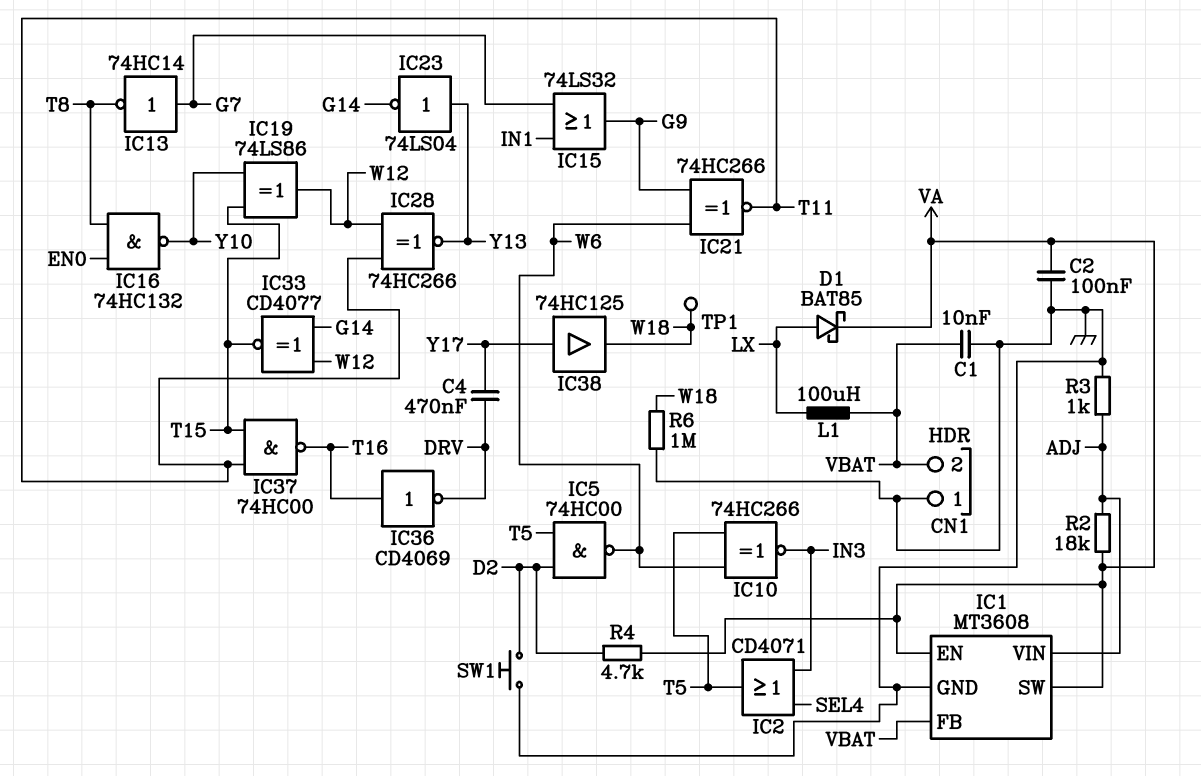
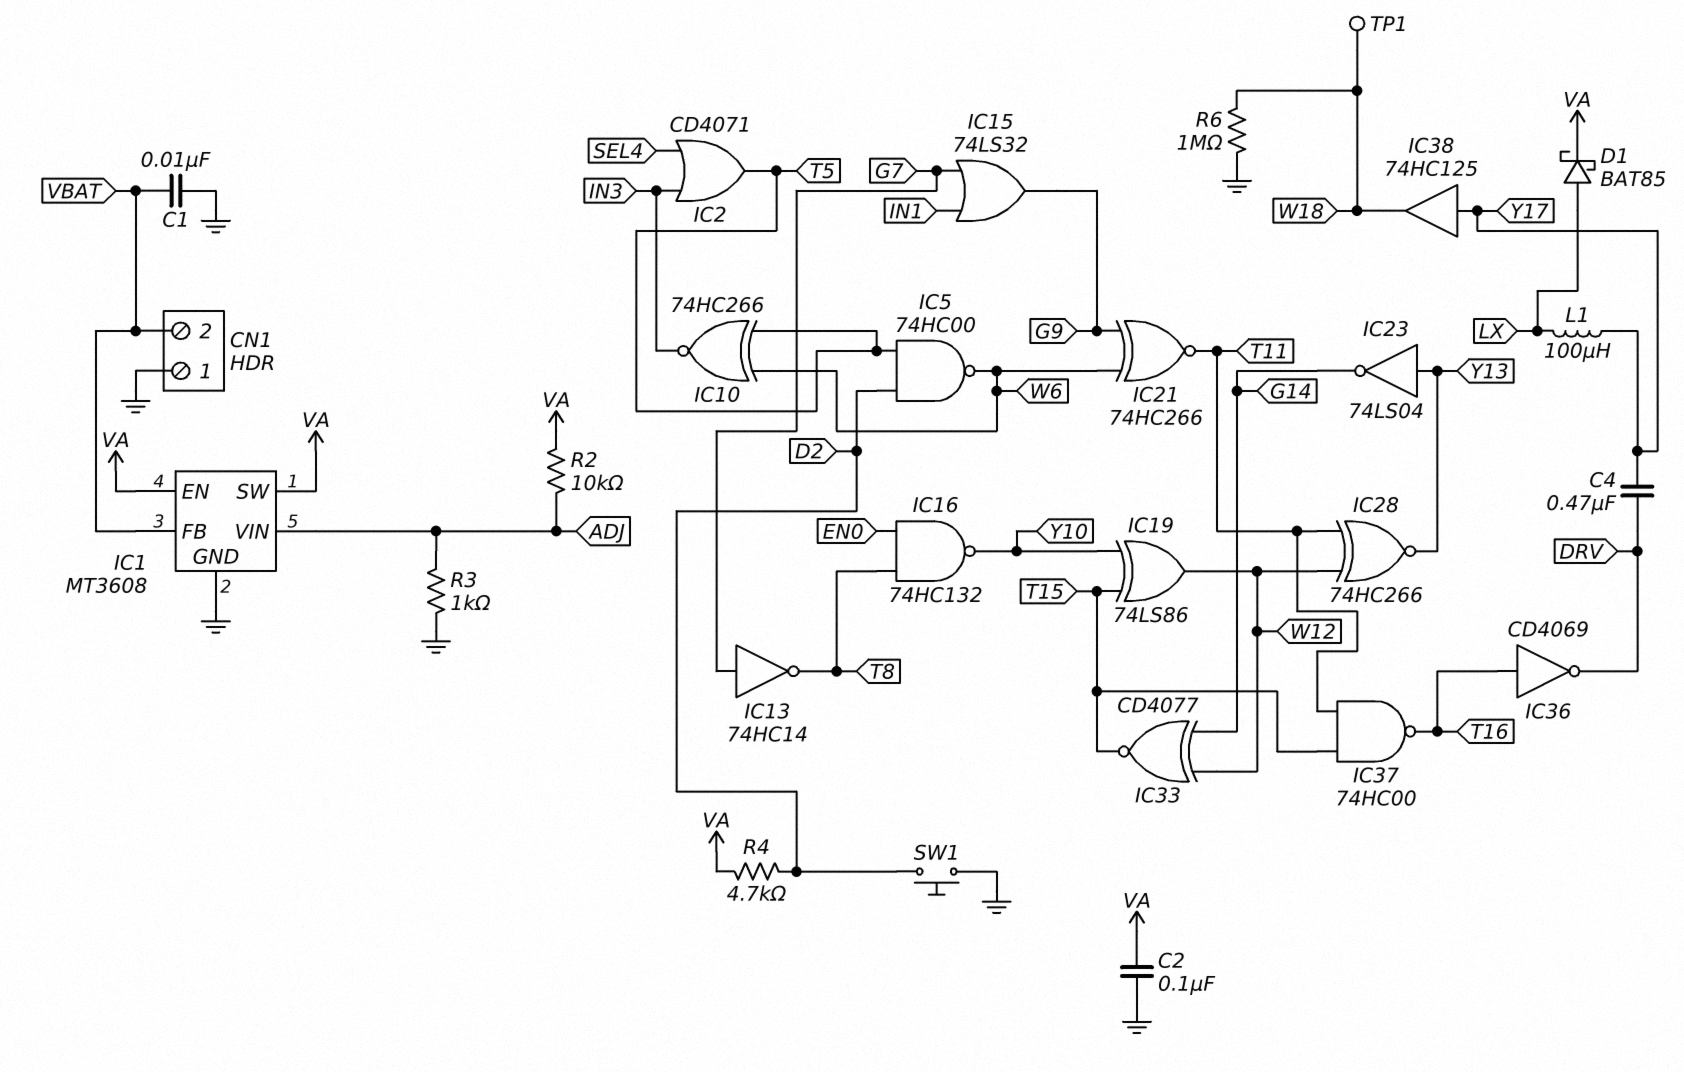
L1: 100uH (LX, VBAT) -> 100uH (LX, Y17)
R2: 18k (ADJ, VA) -> 10k (ADJ, VA)

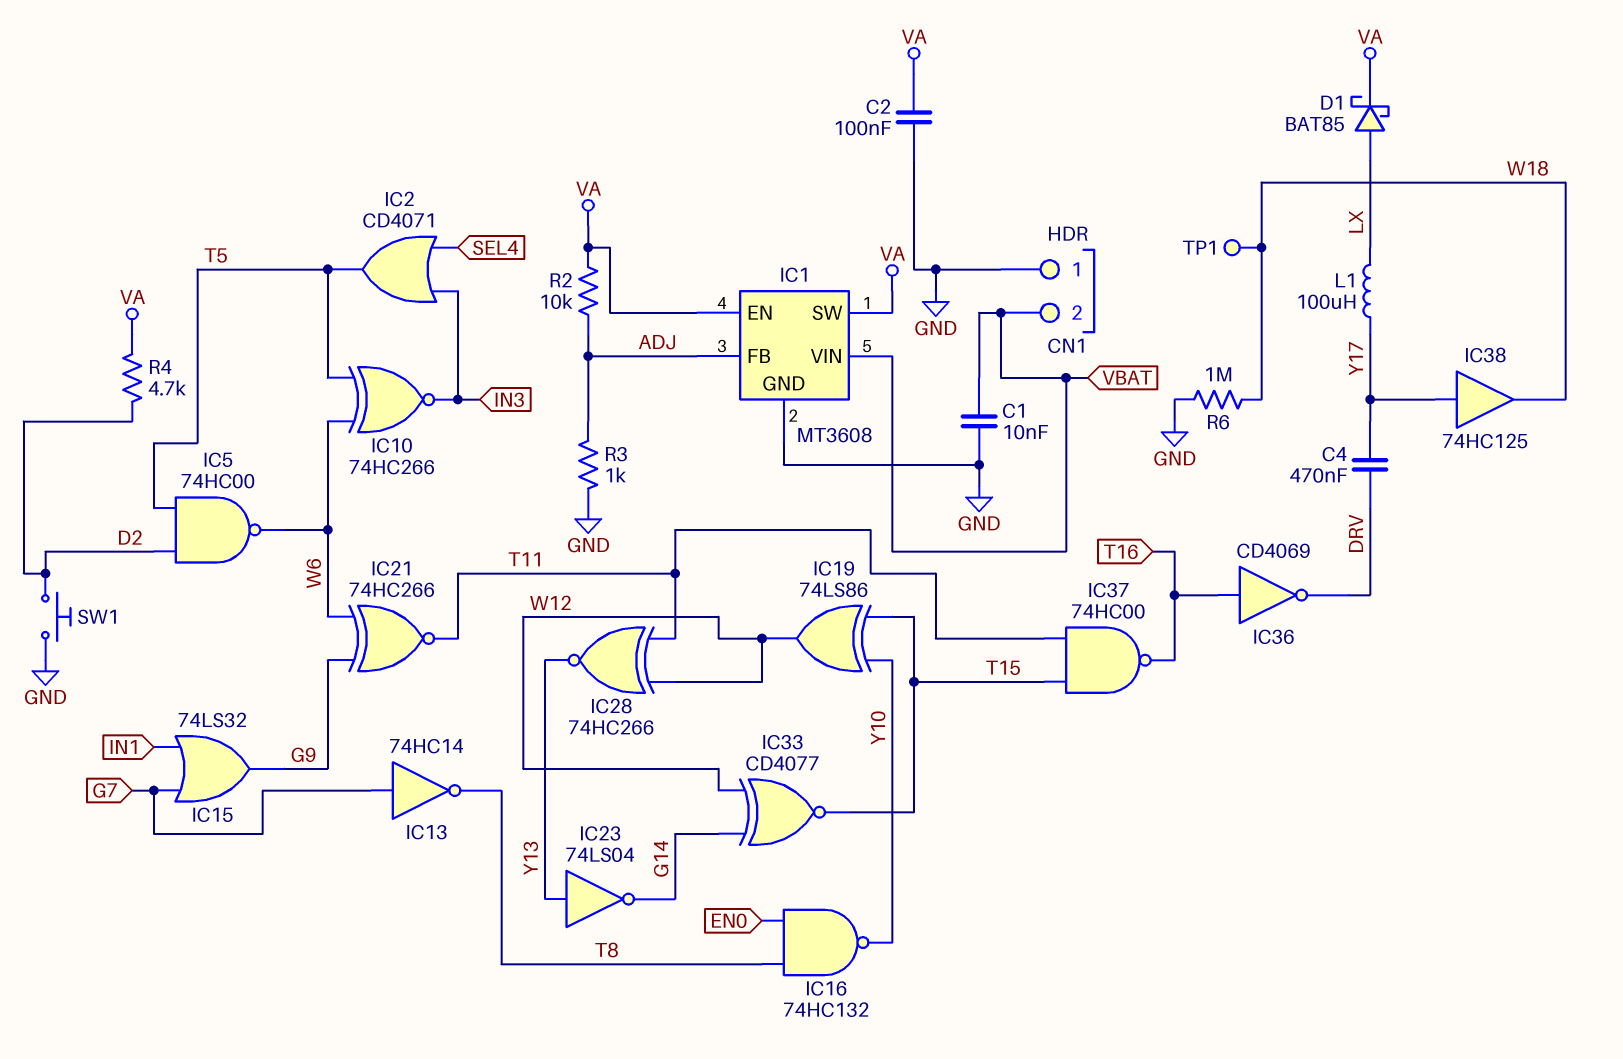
IC1 pin FB: VBAT -> ADJ
IC1 pin VIN: ADJ -> VBAT

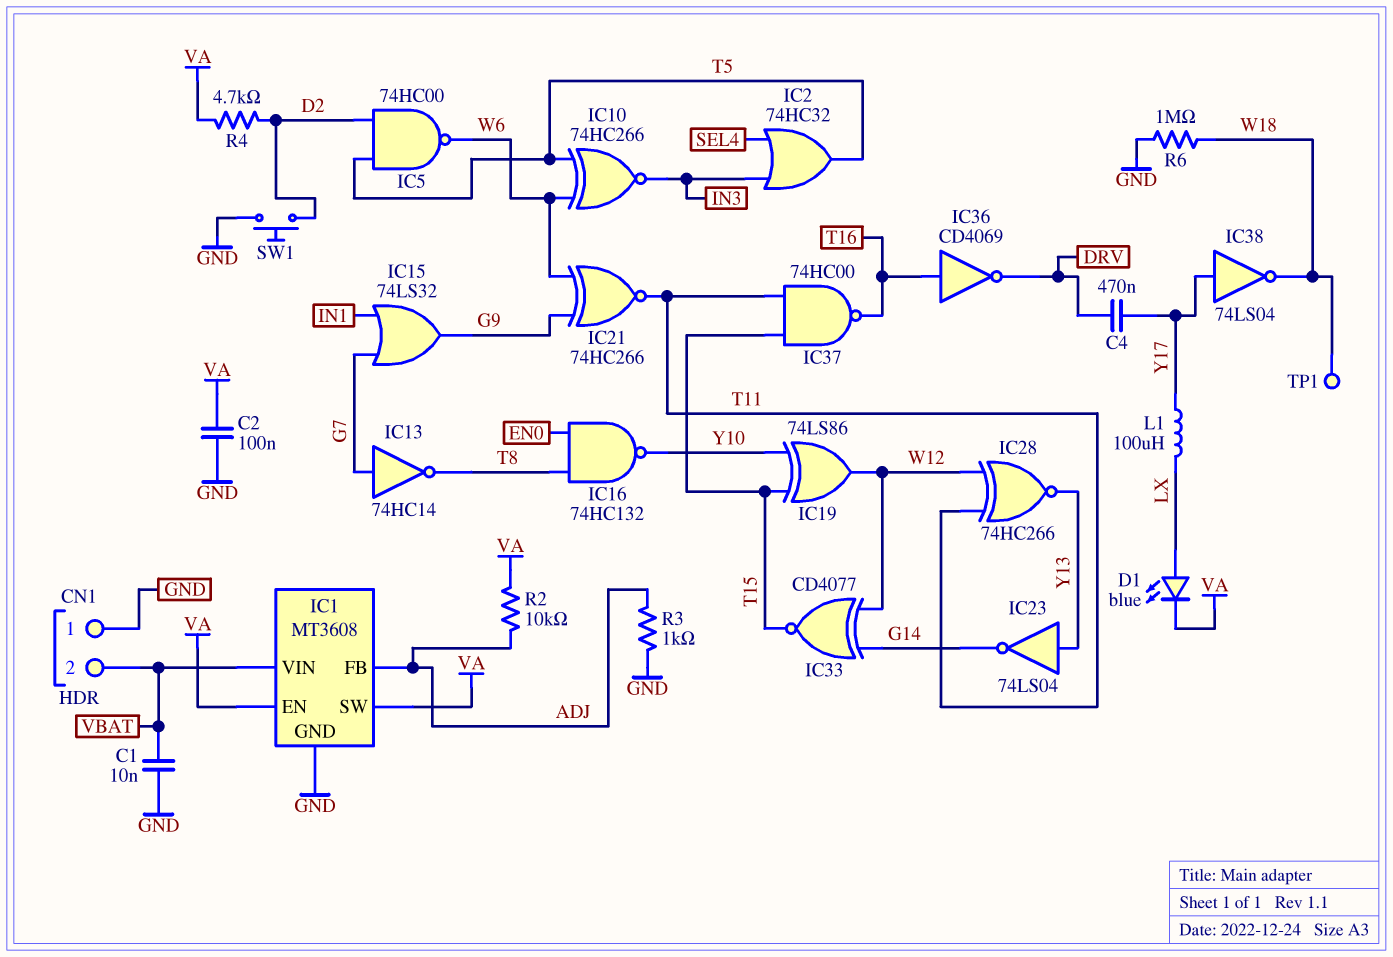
D1: schottky BAT85 (A LX, K VA) -> LED blue (A LX, K VA)
IC2: OR CD4071 (in IN3, in SEL4, out T5) -> OR 74HC32 (in IN3, in SEL4, out T5)
IC38: buffer 74HC125 (in Y17, out W18) -> NOT 74LS04 (in Y17, out W18)

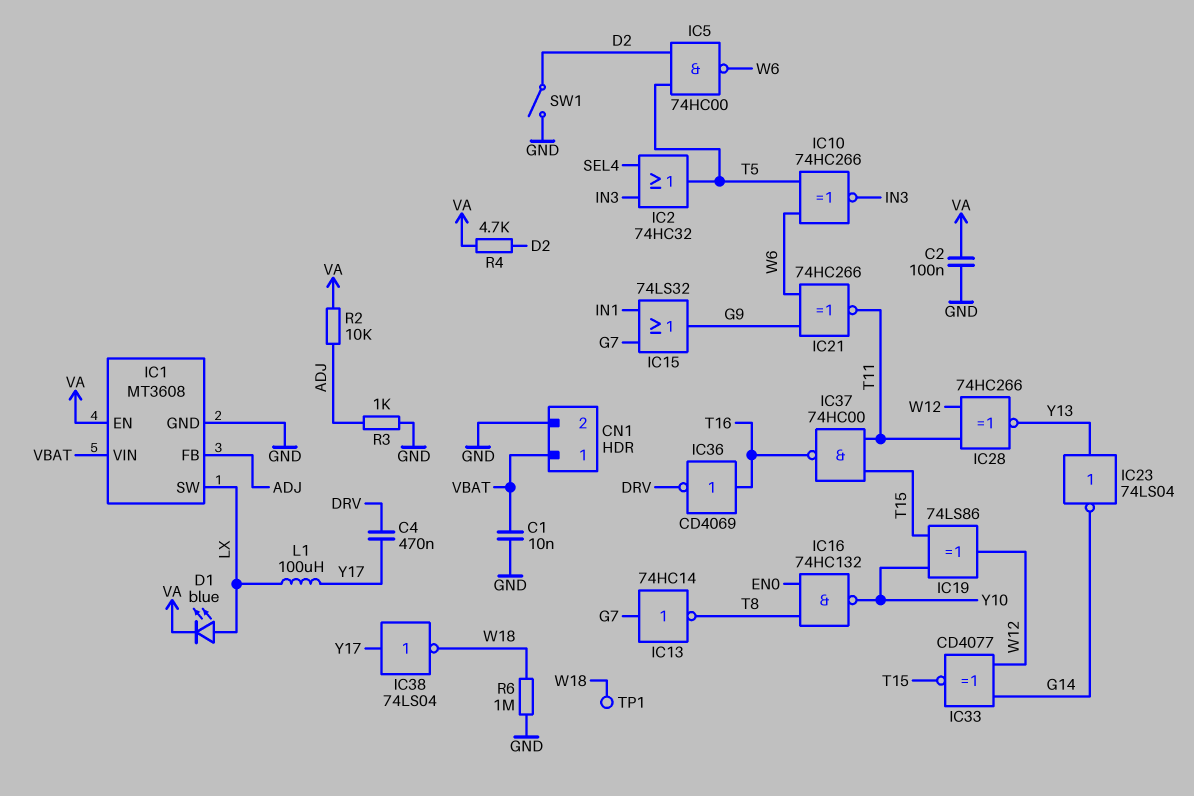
CN1 pin 1: GND -> VBAT
CN1 pin 2: VBAT -> GND
IC1 pin SW: VA -> LX
SW1: button (D2, GND) -> switch (D2, GND)

